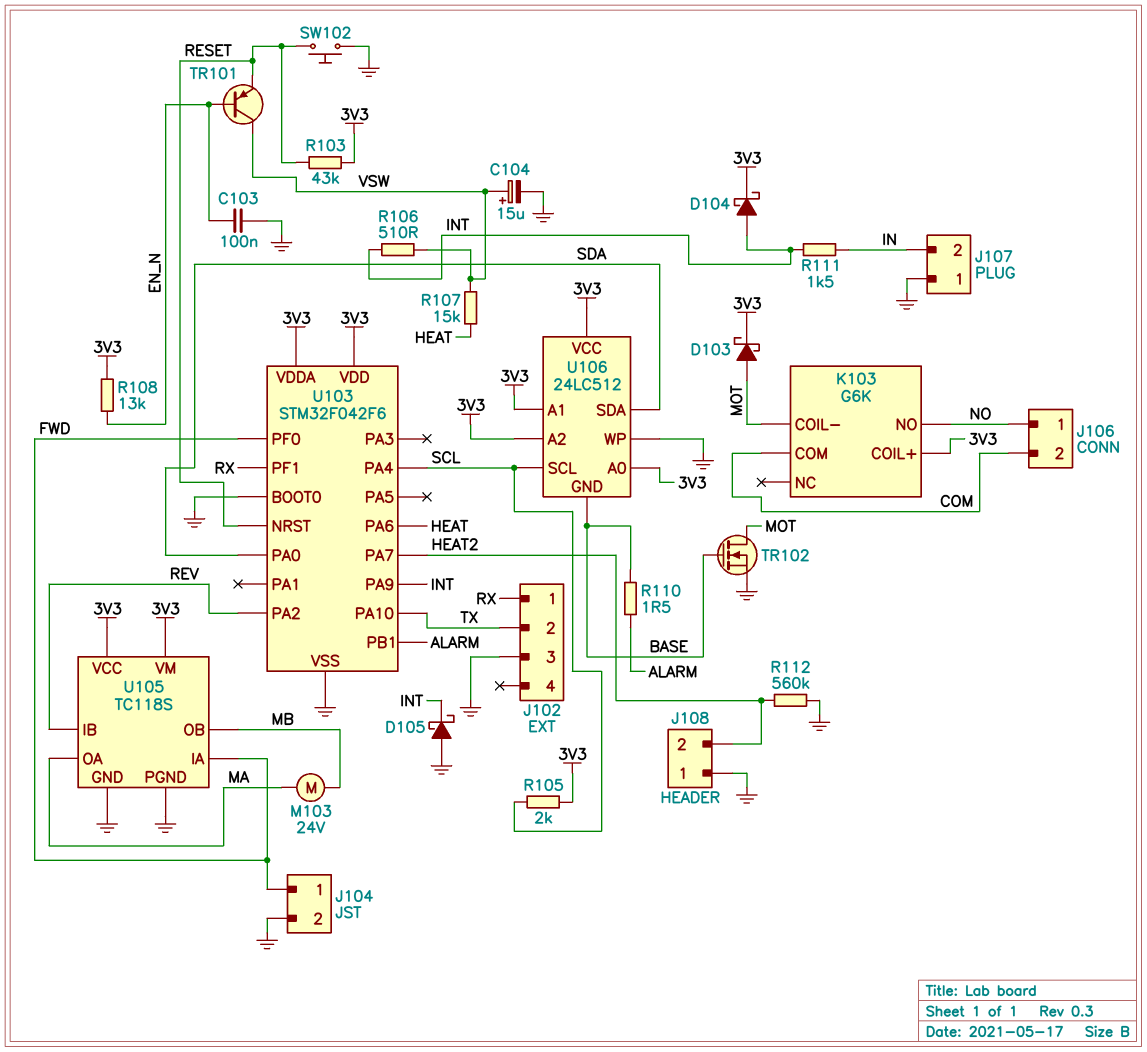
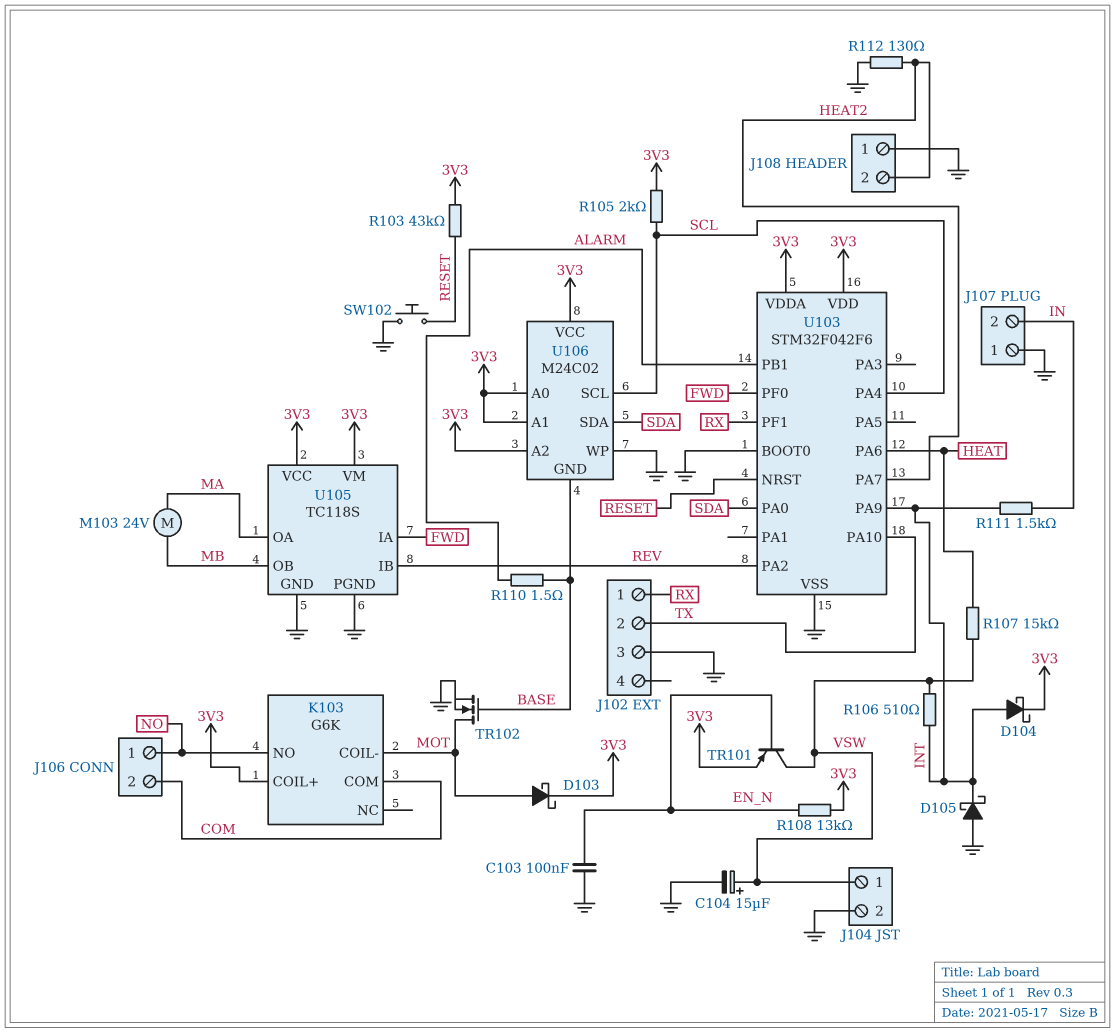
J104 pin 1: FWD -> VSW
R112: 560k (GND, HEAT2) -> 130 (GND, HEAT2)
TR101: PNP (B EN_N, C VSW, E RESET) -> PNP (B EN_N, C VSW, E 3V3)
U106: 24LC512 -> M24C02

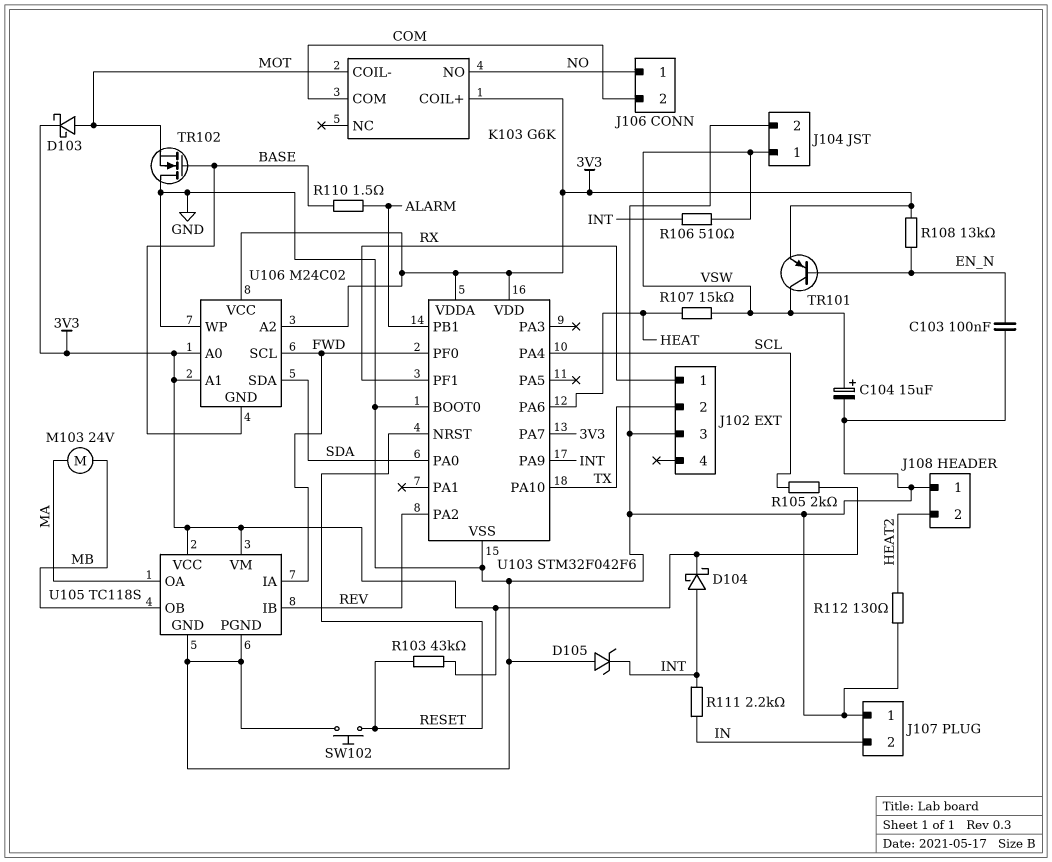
D105: schottky (A GND, K INT) -> zener (A GND, K INT)
R111: 1.5k (IN, INT) -> 2.2k (IN, INT)
TR102: NMOS (G BASE, D MOT, S GND) -> NMOS (G BASE, D GND, S MOT)
U103 pin PA7: HEAT2 -> 3V3
U106 pin SCL: SCL -> FWD

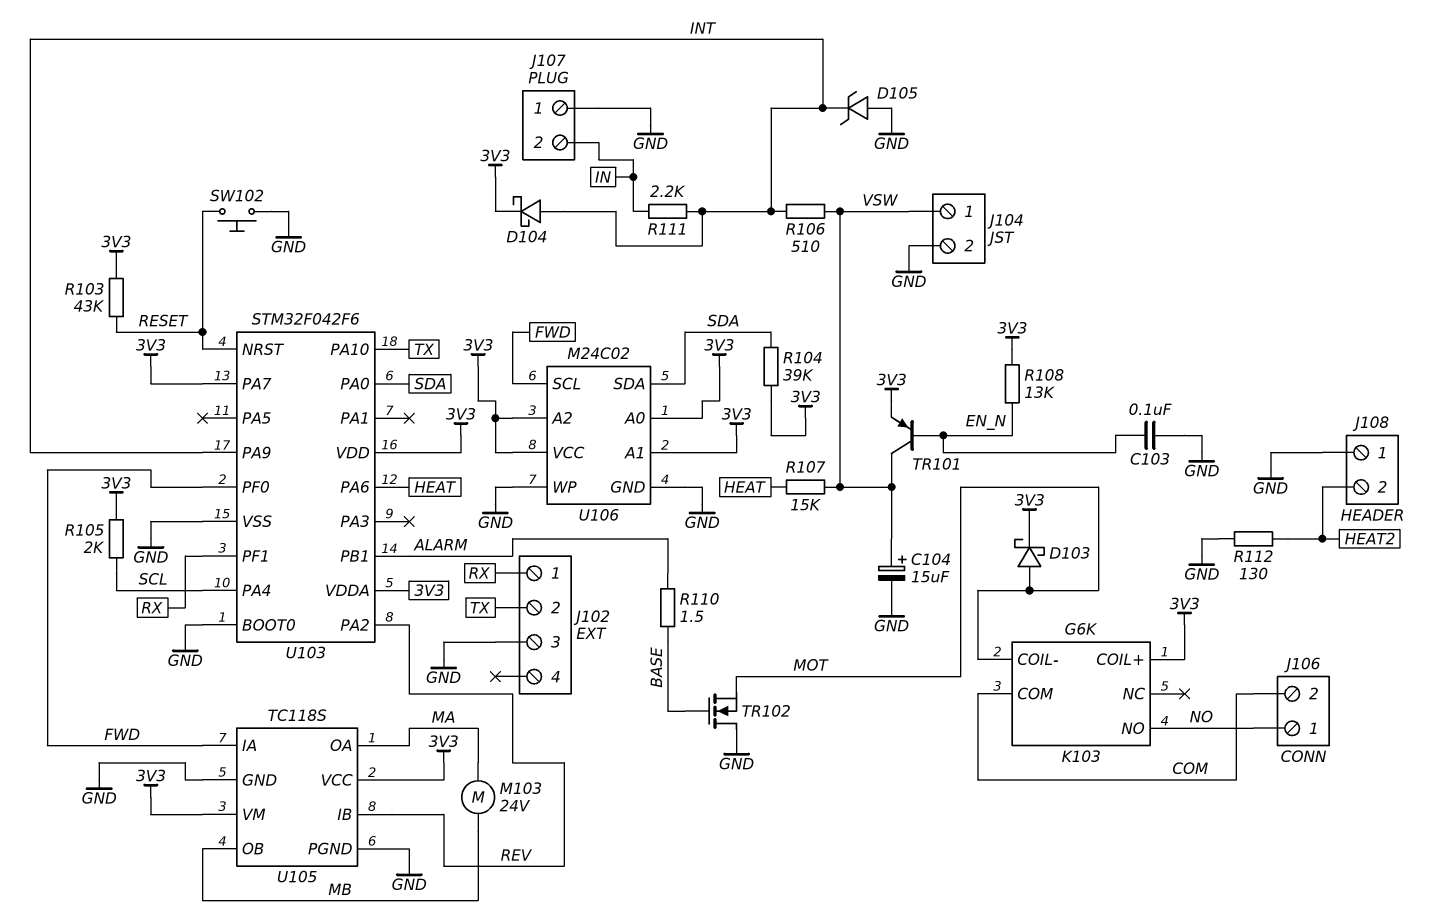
R104: none -> 39k (3V3, SDA)
U106 pin GND: BASE -> GND

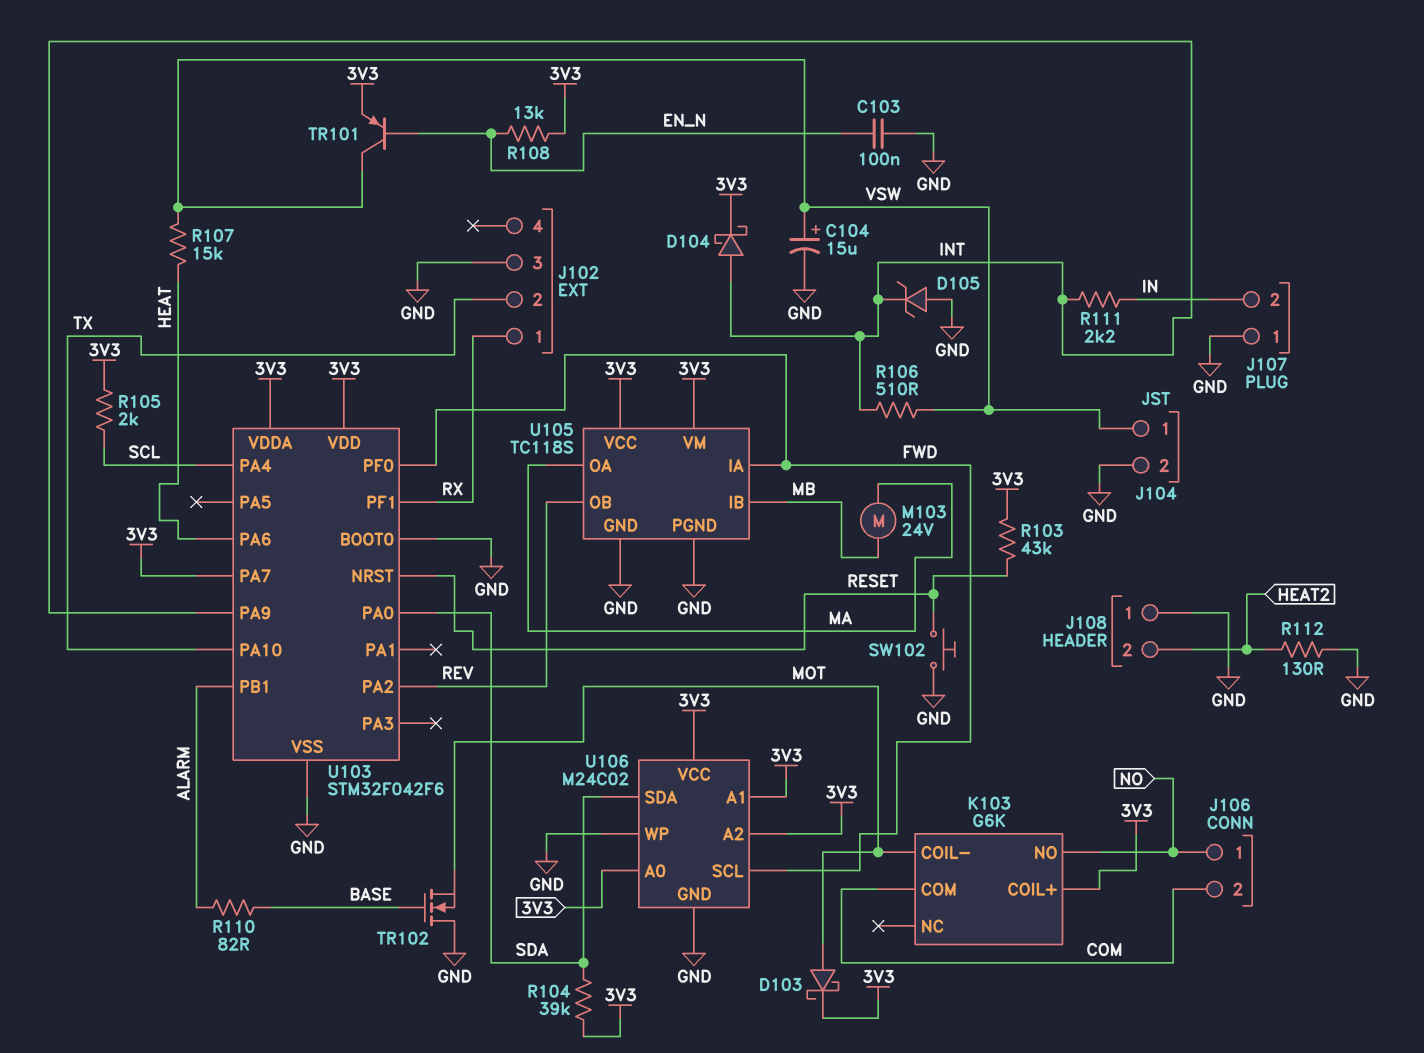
R110: 1.5 (ALARM, BASE) -> 82 (ALARM, BASE)
U105 pin IB: REV -> MB
U105 pin OB: MB -> REV

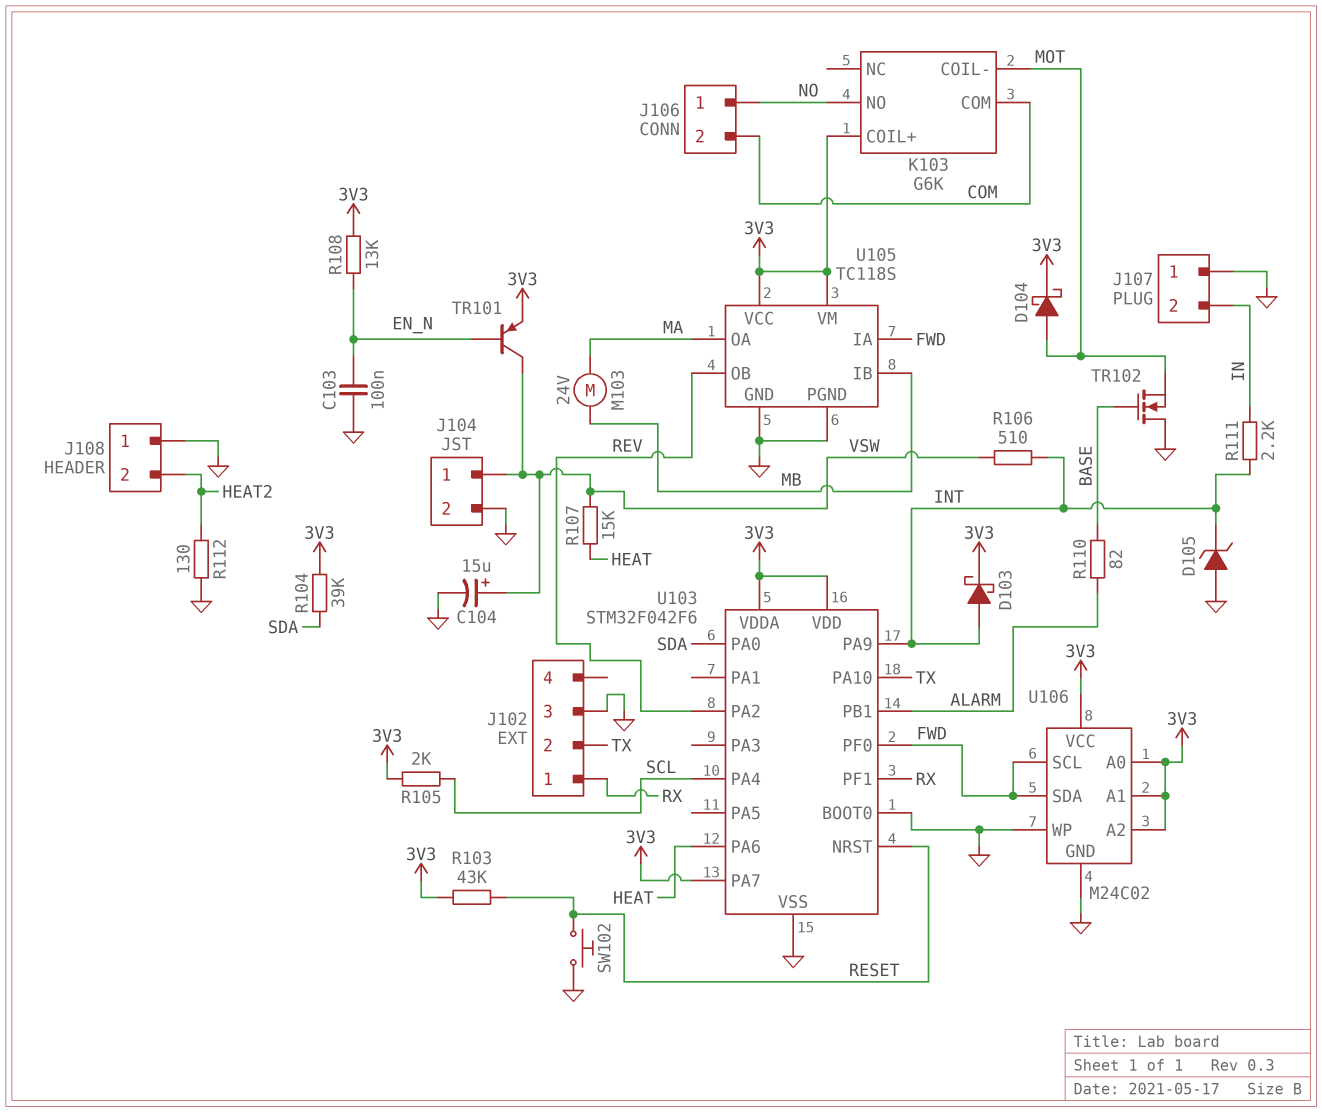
D103: schottky (A MOT, K 3V3) -> schottky (A INT, K 3V3)
D104: schottky (A INT, K 3V3) -> schottky (A MOT, K 3V3)
U106 pin SDA: SDA -> FWD

